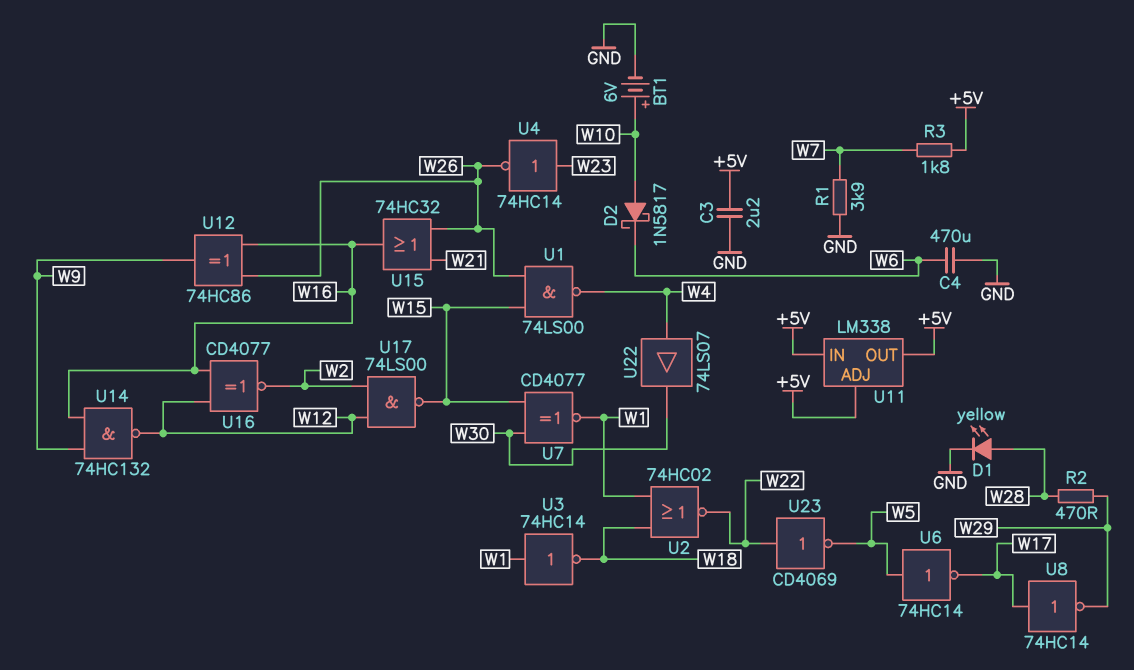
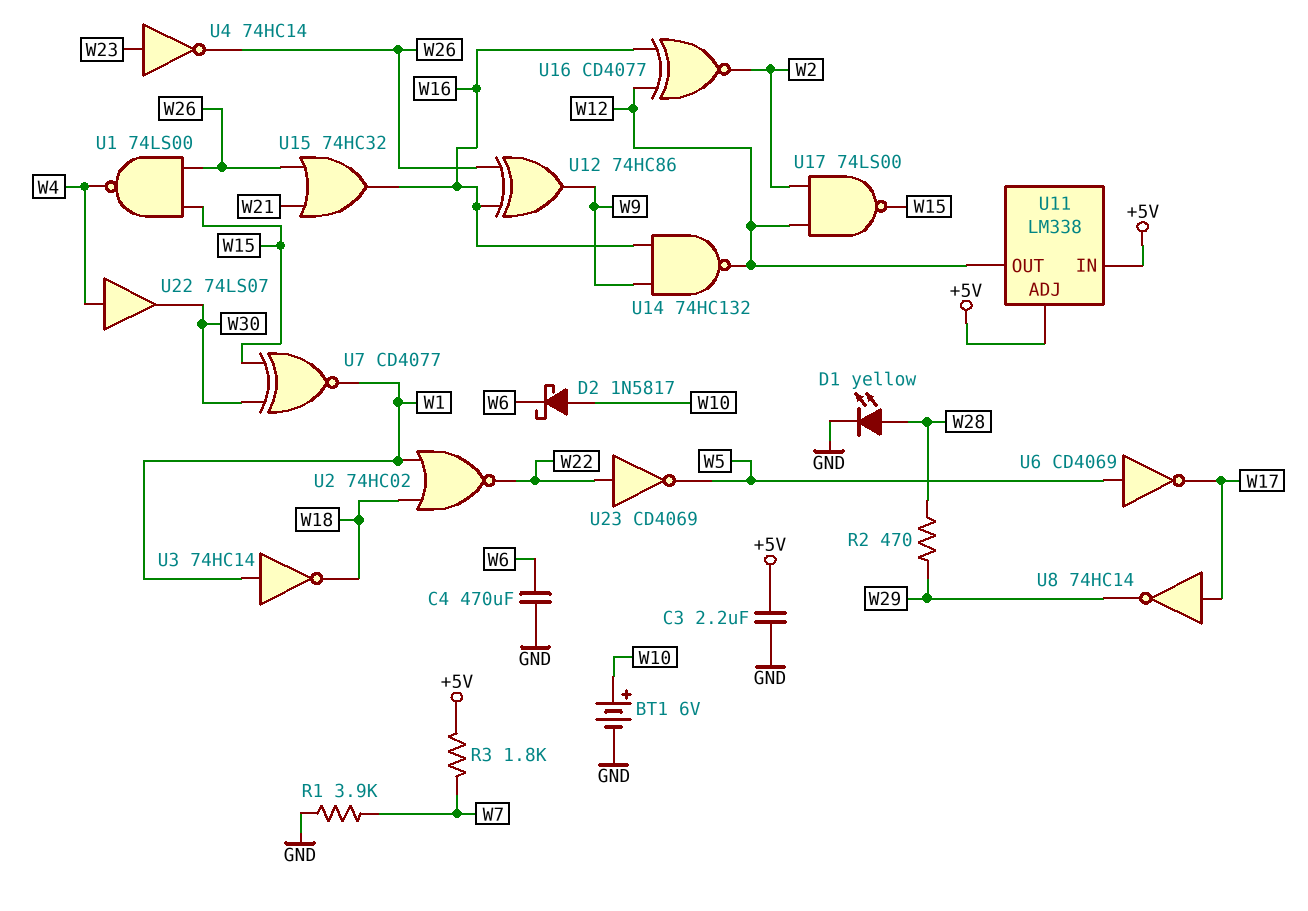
U6: NOT 74HC14 (in W5, out W17) -> NOT CD4069 (in W5, out W17)
U11 pin OUT: +5V -> W12

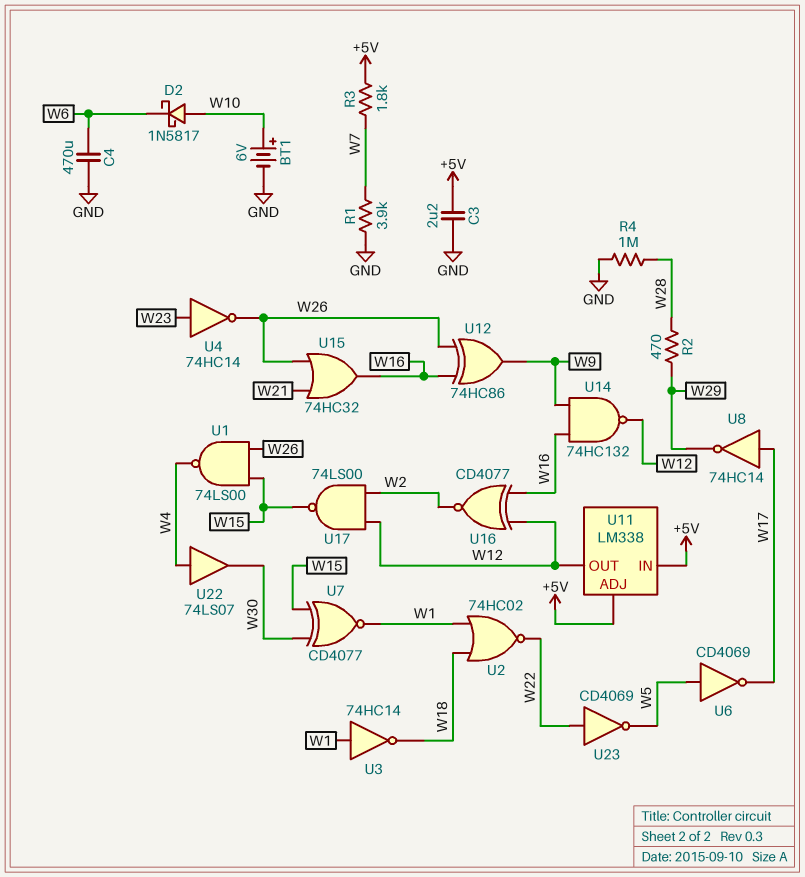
D1: LED yellow (A W28, K GND) -> none
R4: none -> 1M (GND, W28)

